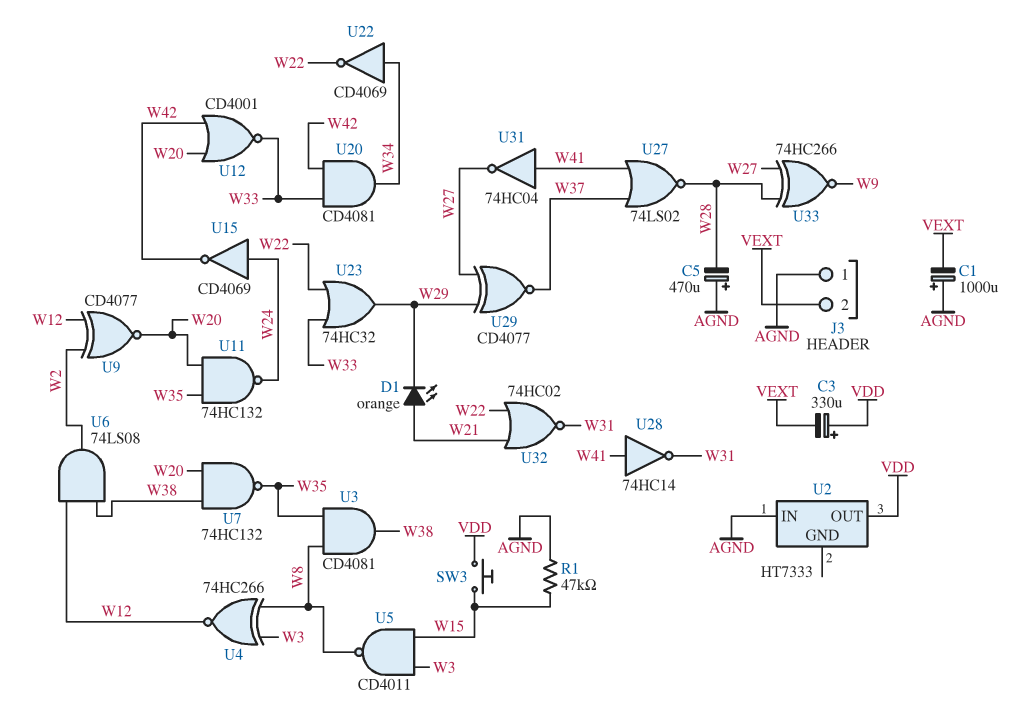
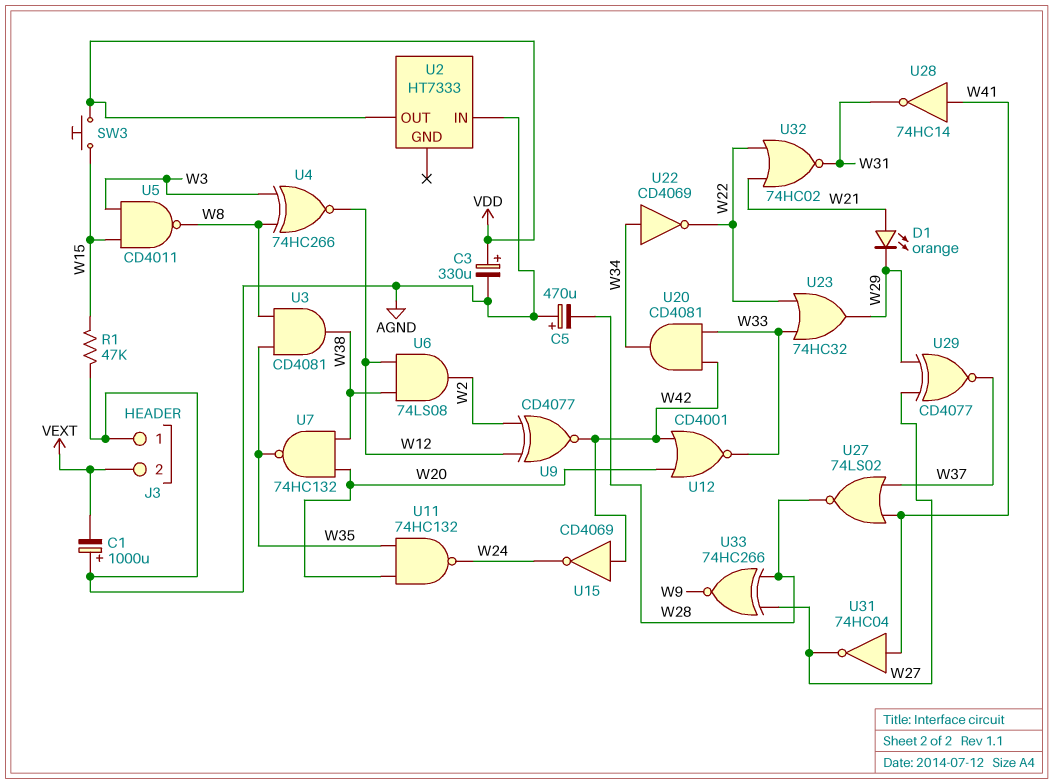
C3: 330uF (plus VDD, minus VEXT) -> 330uF (plus VDD, minus AGND)
U9: XNOR CD4077 (in W2, in W12, out W20) -> XNOR CD4077 (in W2, in W12, out W42)
U15: NOT CD4069 (in W24, out W42) -> NOT CD4069 (in W42, out W24)

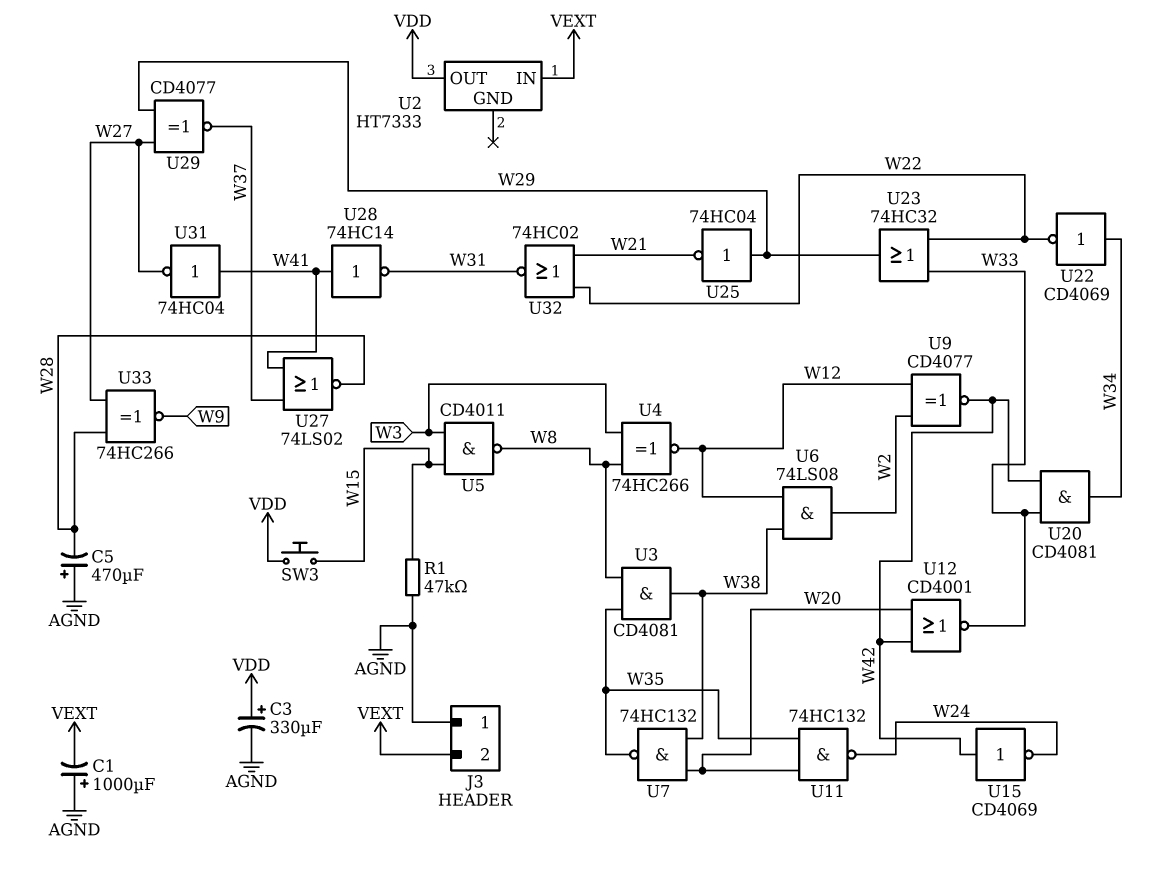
D1: LED orange (A W21, K W29) -> none
U2 pin IN: AGND -> VEXT
U25: none -> NOT 74HC04 (in W29, out W21)

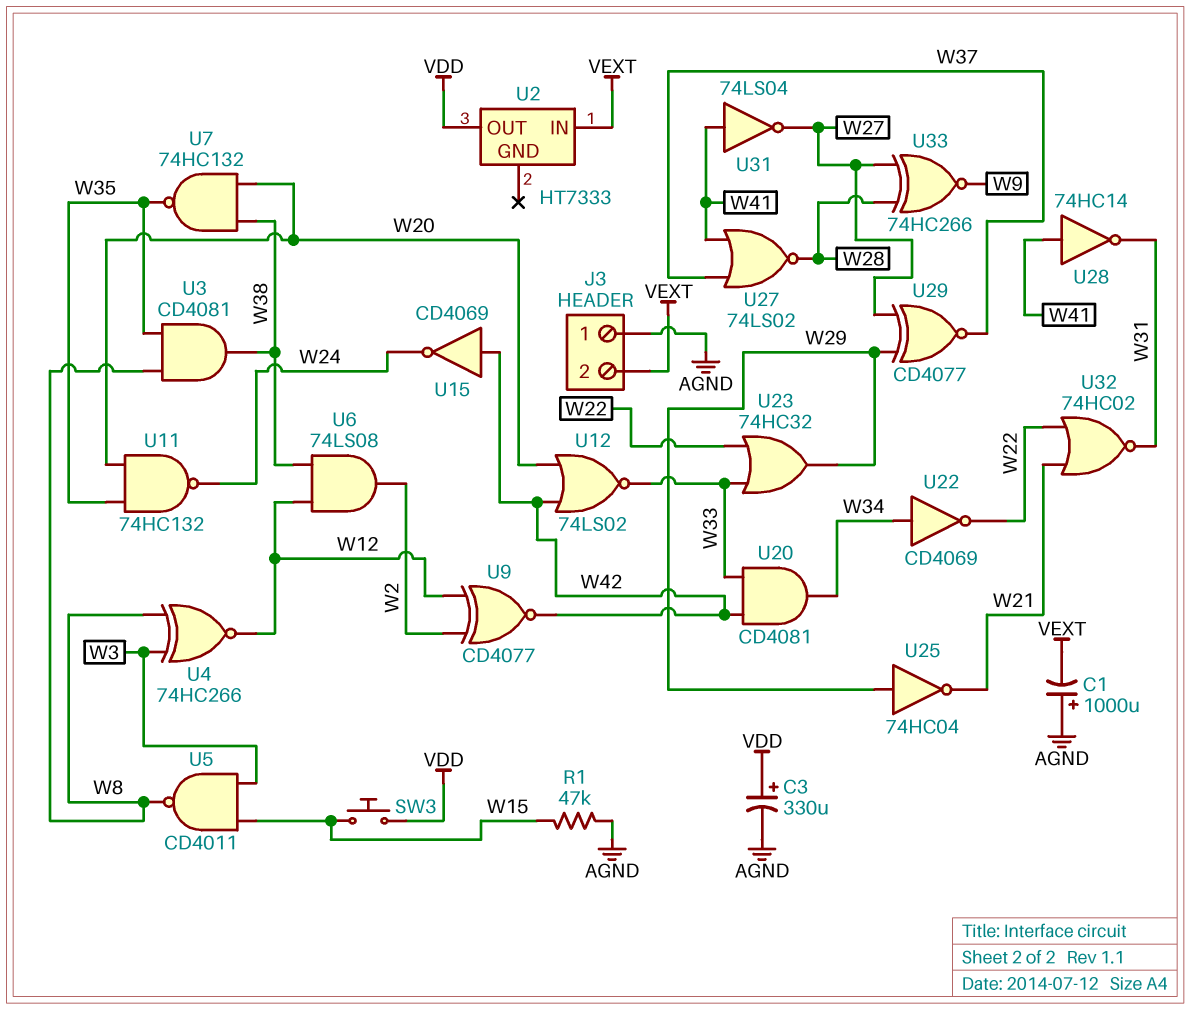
C5: 470uF (plus AGND, minus W28) -> none
U12: NOR CD4001 (in W20, in W42, out W33) -> NOR 74LS02 (in W20, in W42, out W33)
U31: NOT 74HC04 (in W41, out W27) -> NOT 74LS04 (in W41, out W27)

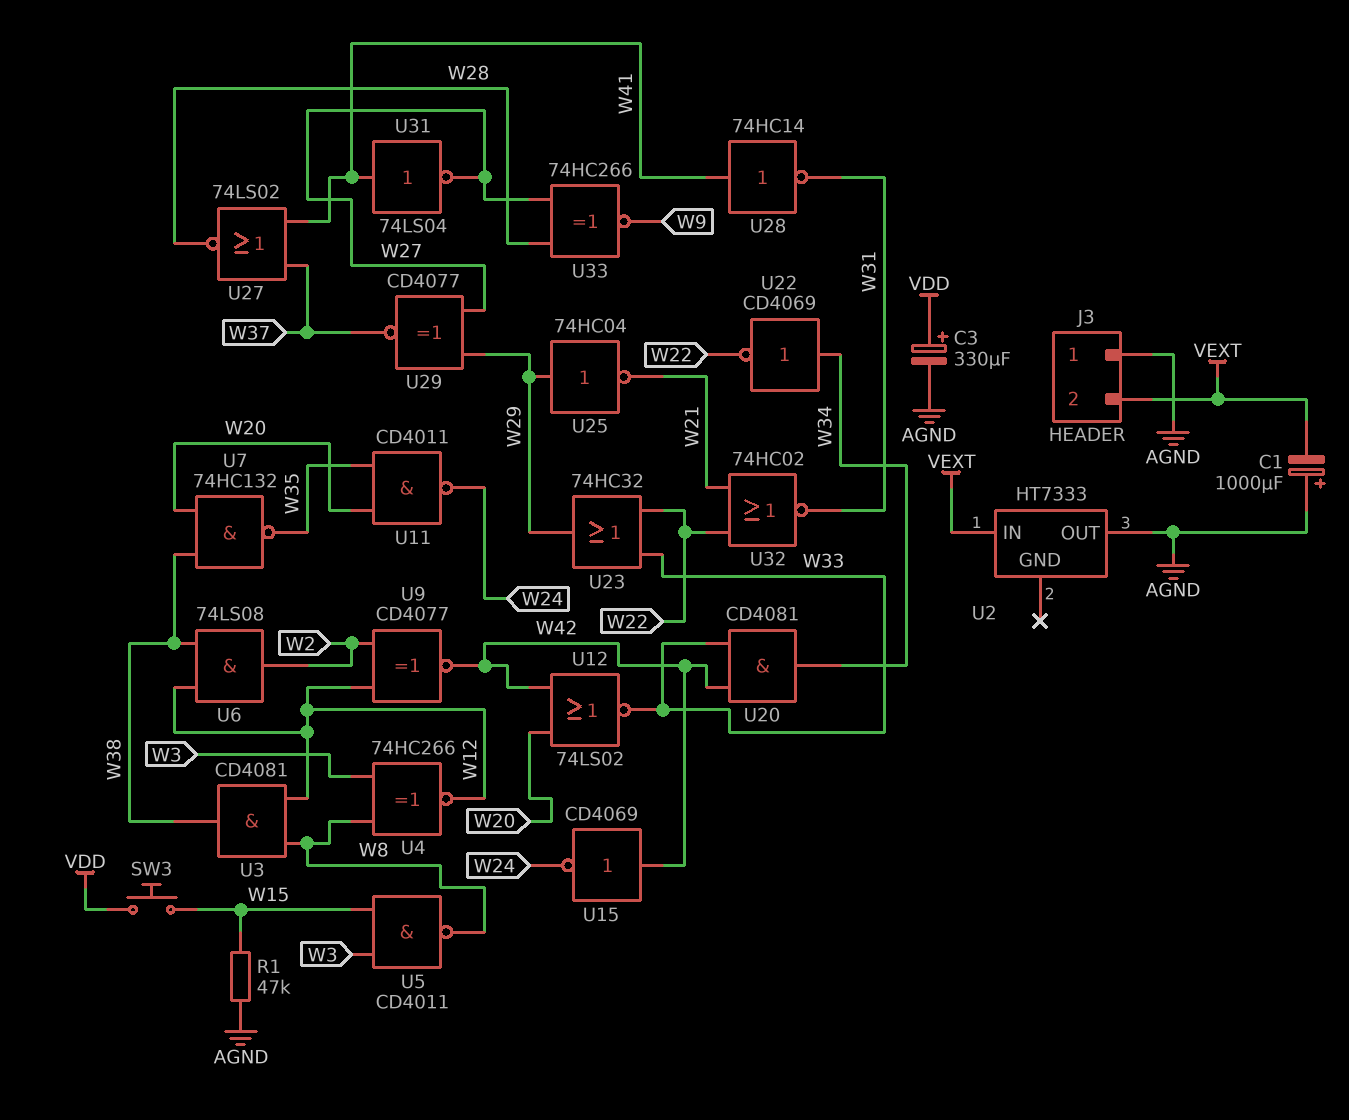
U2 pin OUT: VDD -> AGND
U3: AND CD4081 (in W8, in W35, out W38) -> AND CD4081 (in W8, in W12, out W38)
U11: NAND 74HC132 (in W20, in W35, out W24) -> NAND CD4011 (in W20, in W35, out W24)

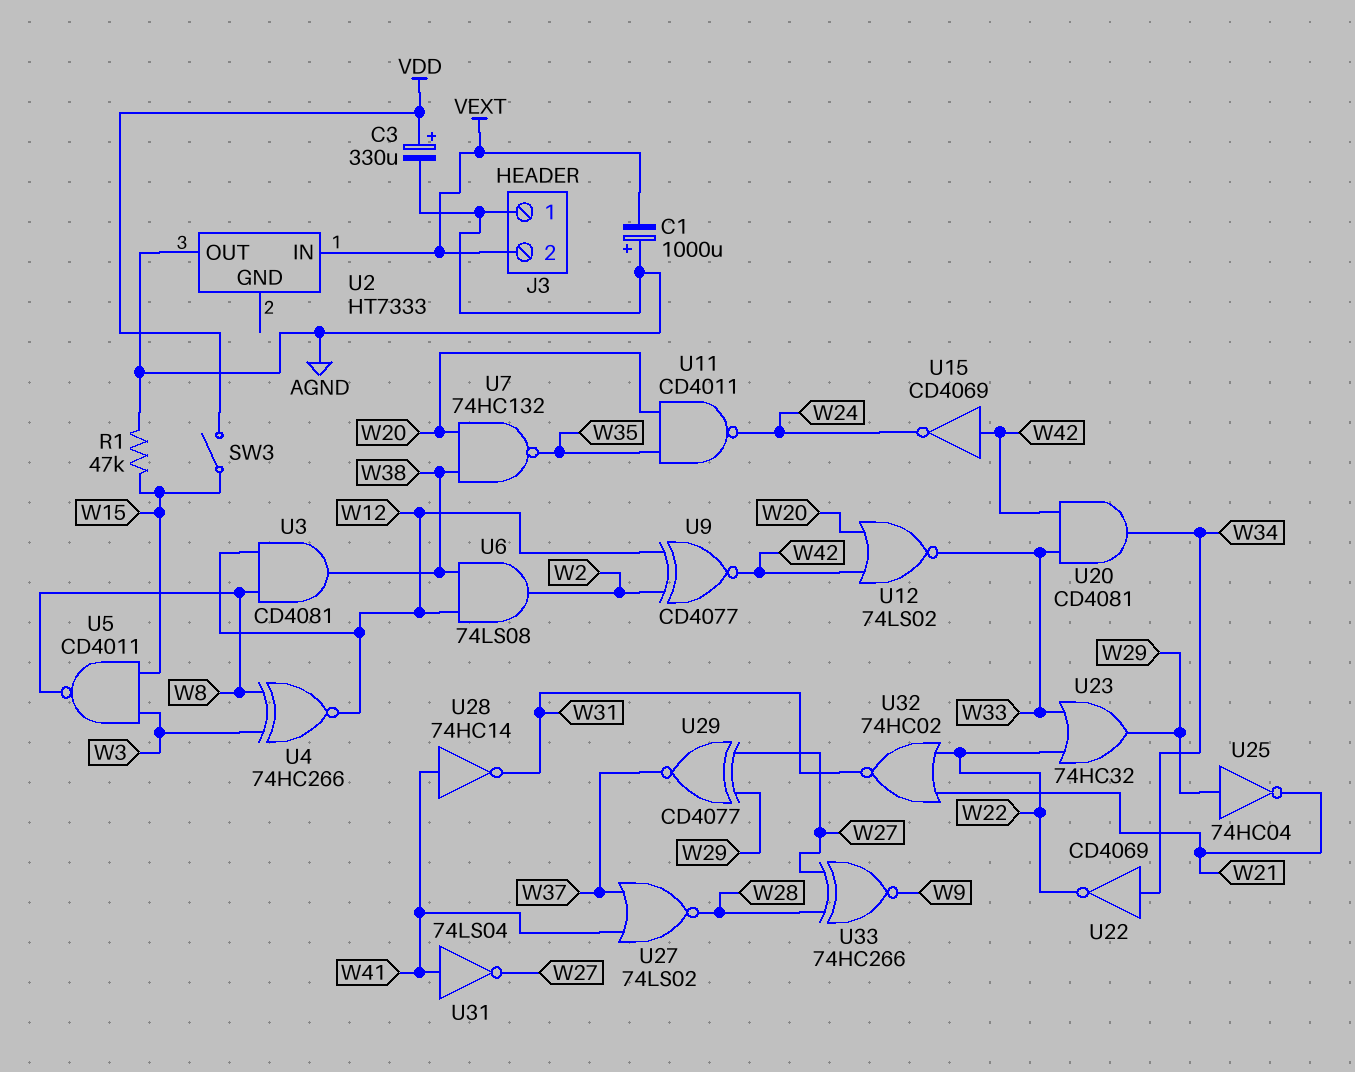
SW3: button (VDD, W15) -> switch (VDD, W15)

